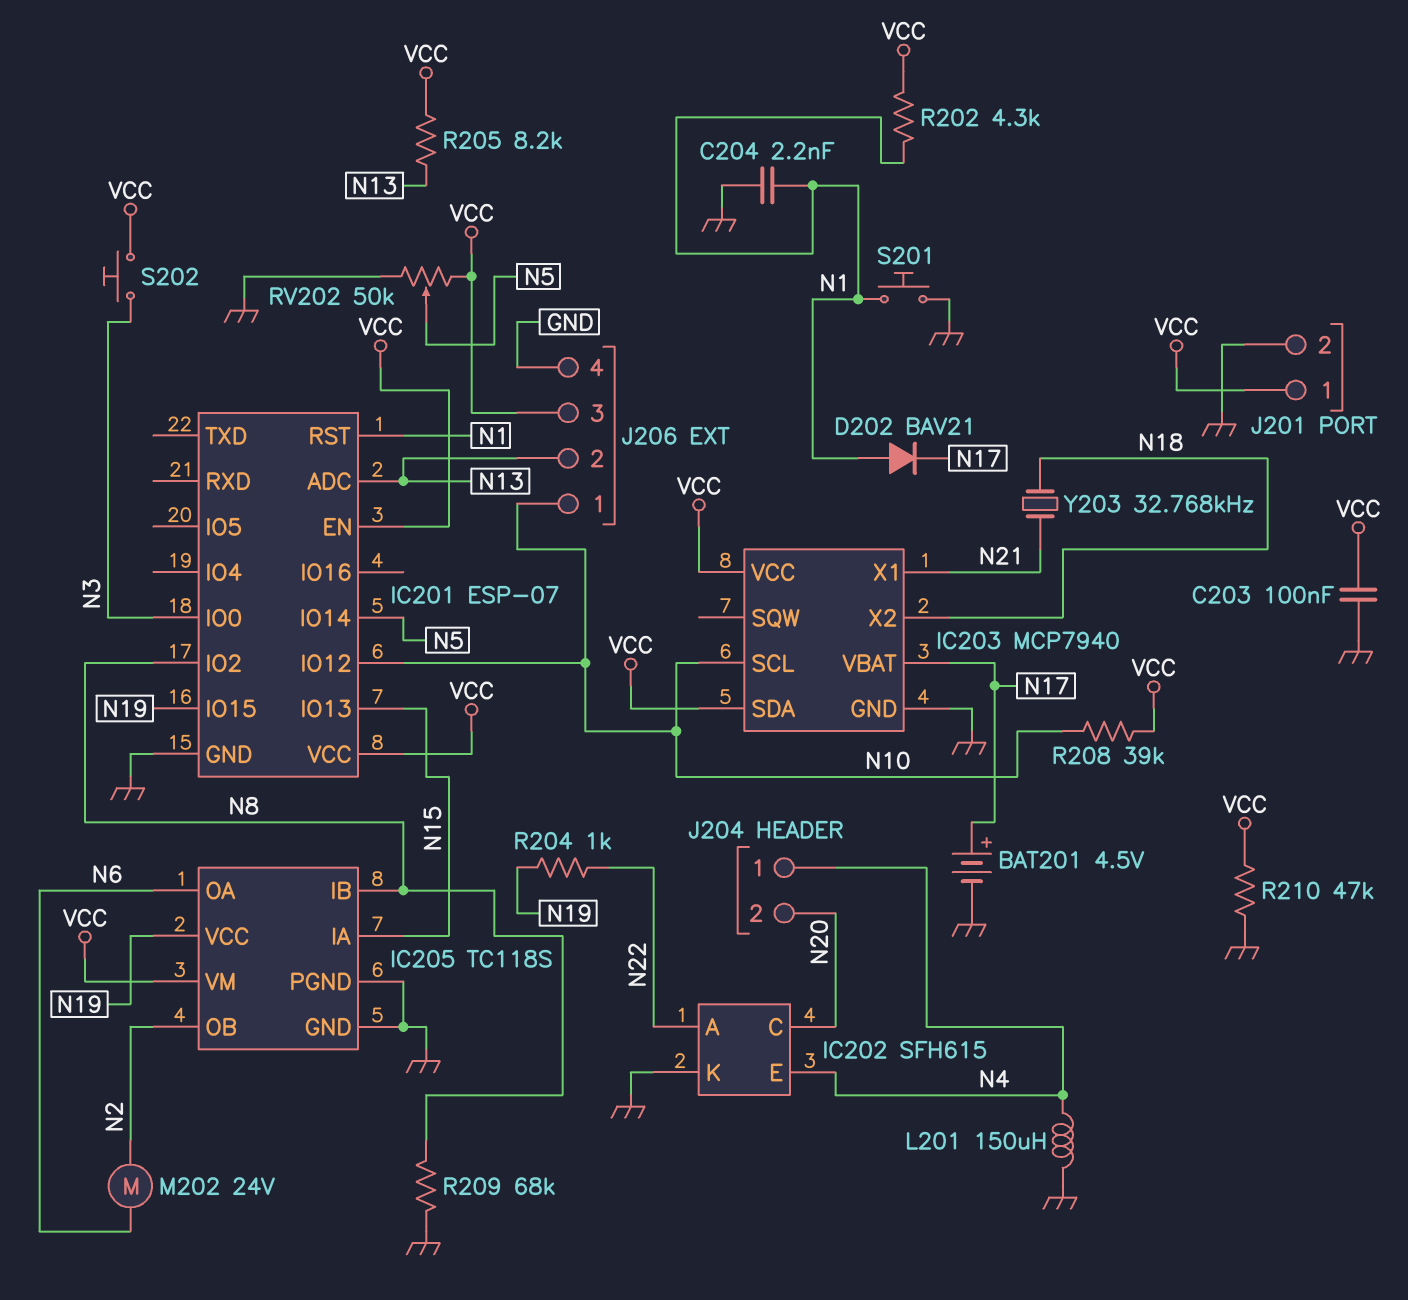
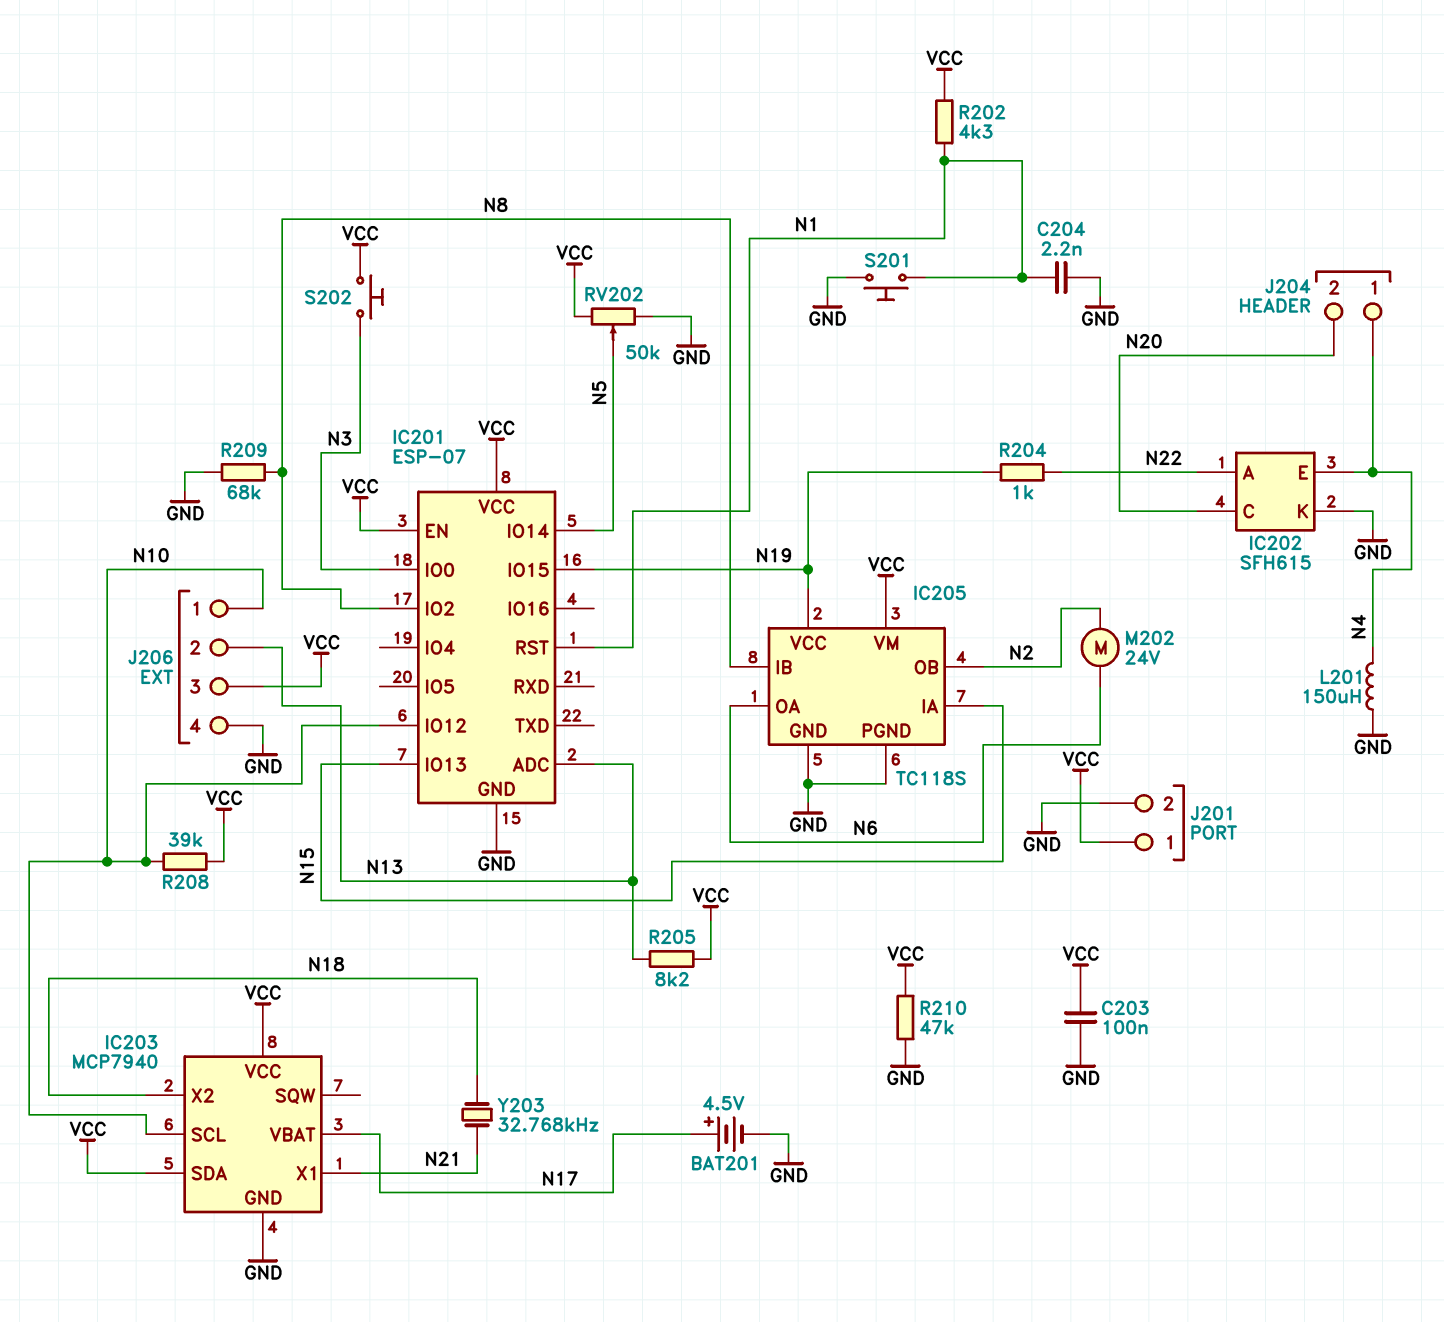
D202: diode BAV21 (A N1, K N17) -> none

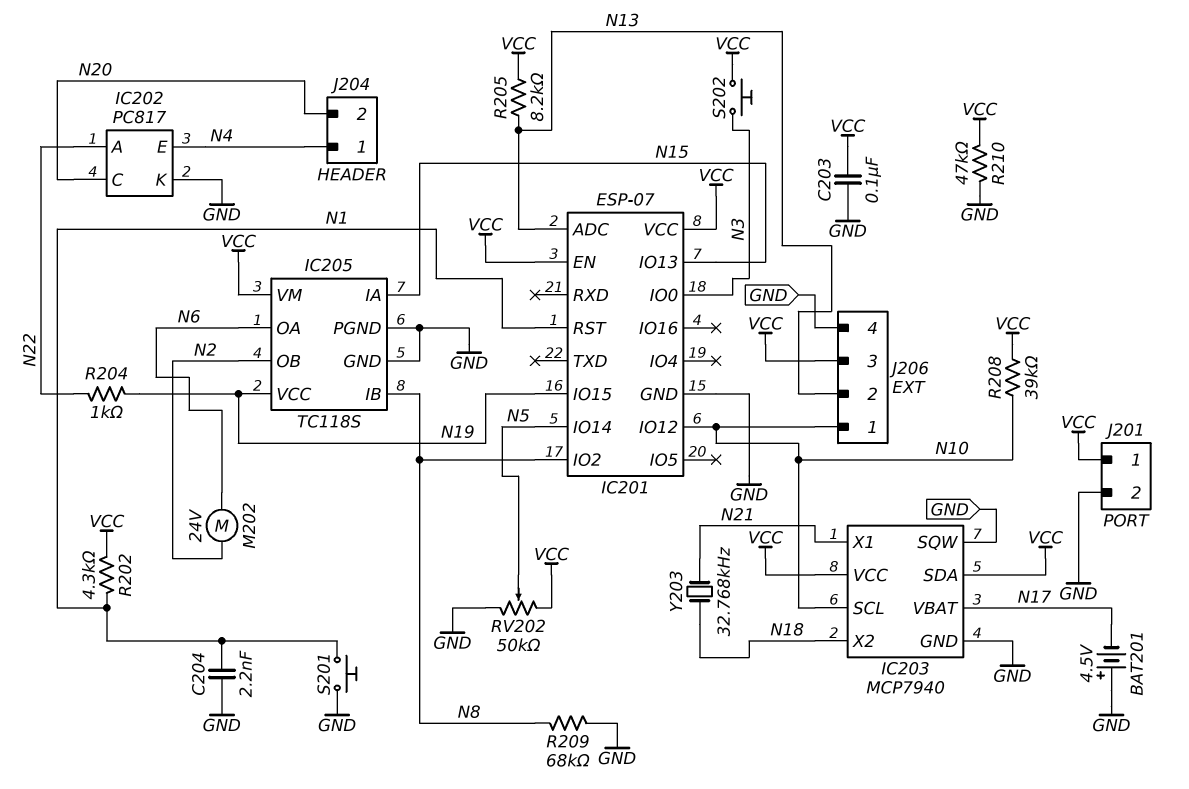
BAT201: 4.5V (plus N17, minus GND) -> 4.5V (plus GND, minus N17)
IC202: SFH615 -> PC817
IC203 pin SQW: none -> GND
L201: 150uH (GND, N4) -> none

